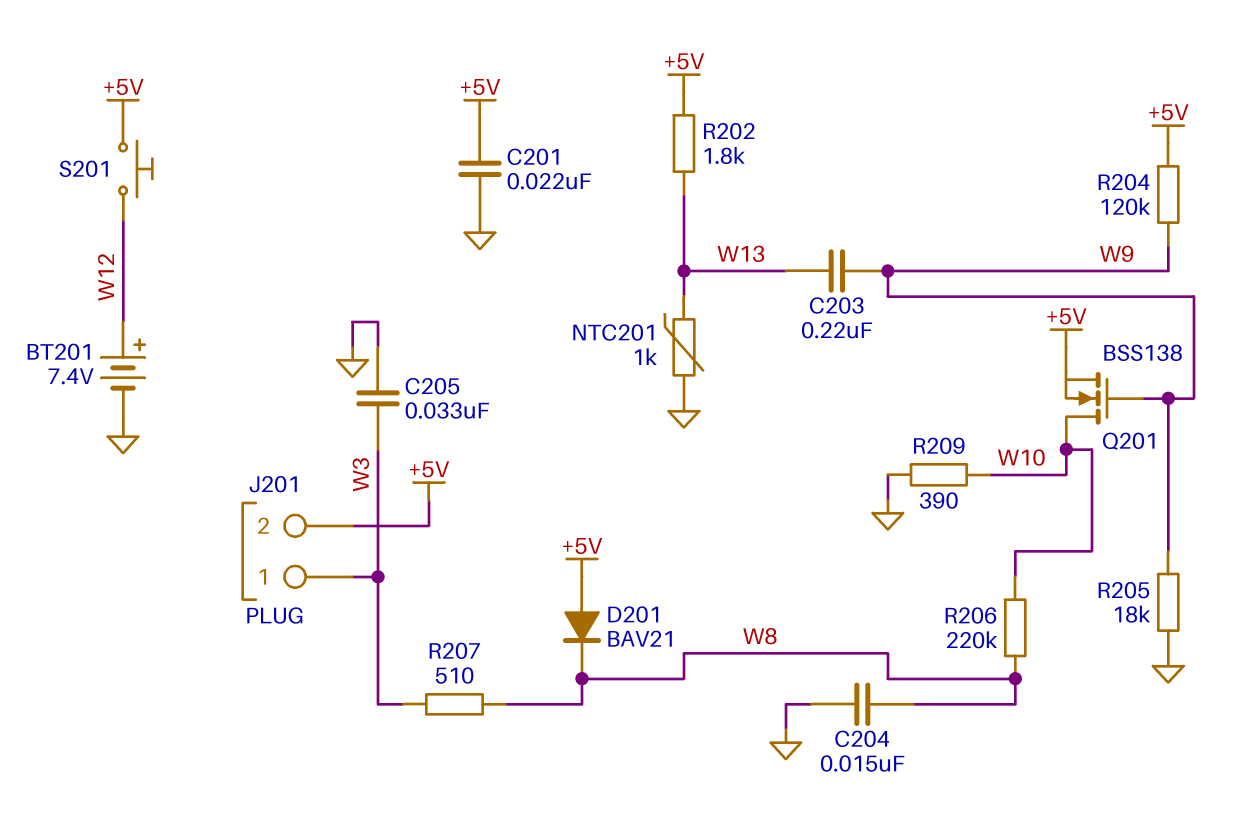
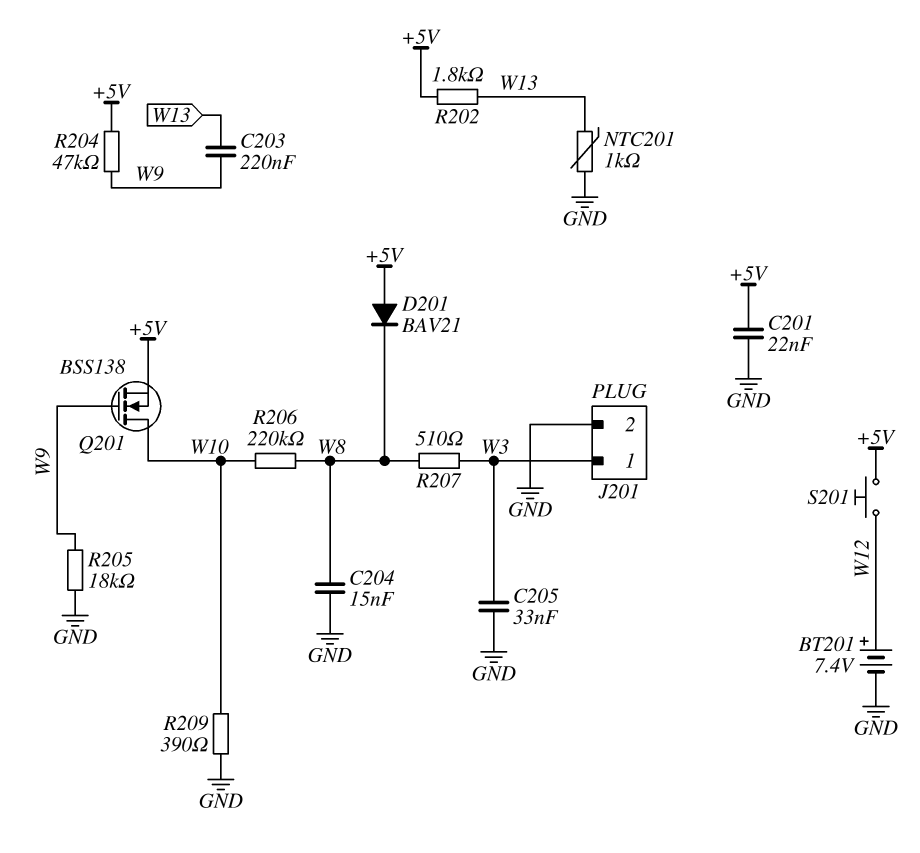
J201 pin 2: +5V -> GND
R204: 120k (+5V, W9) -> 47k (+5V, W9)

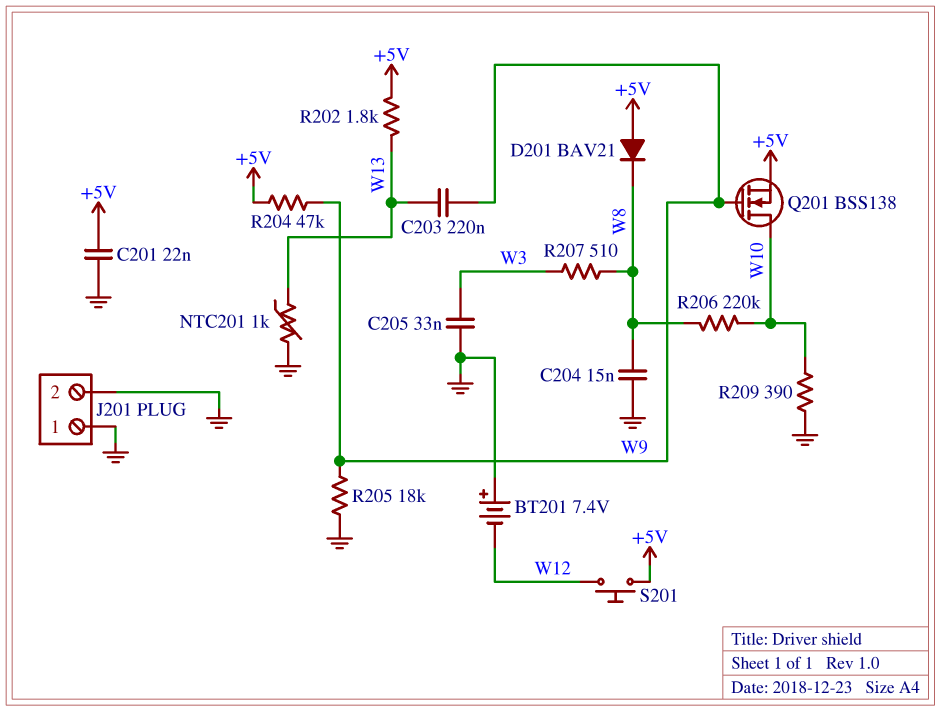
BT201: 7.4V (plus W12, minus GND) -> 7.4V (plus GND, minus W12)
J201 pin 1: W3 -> GND

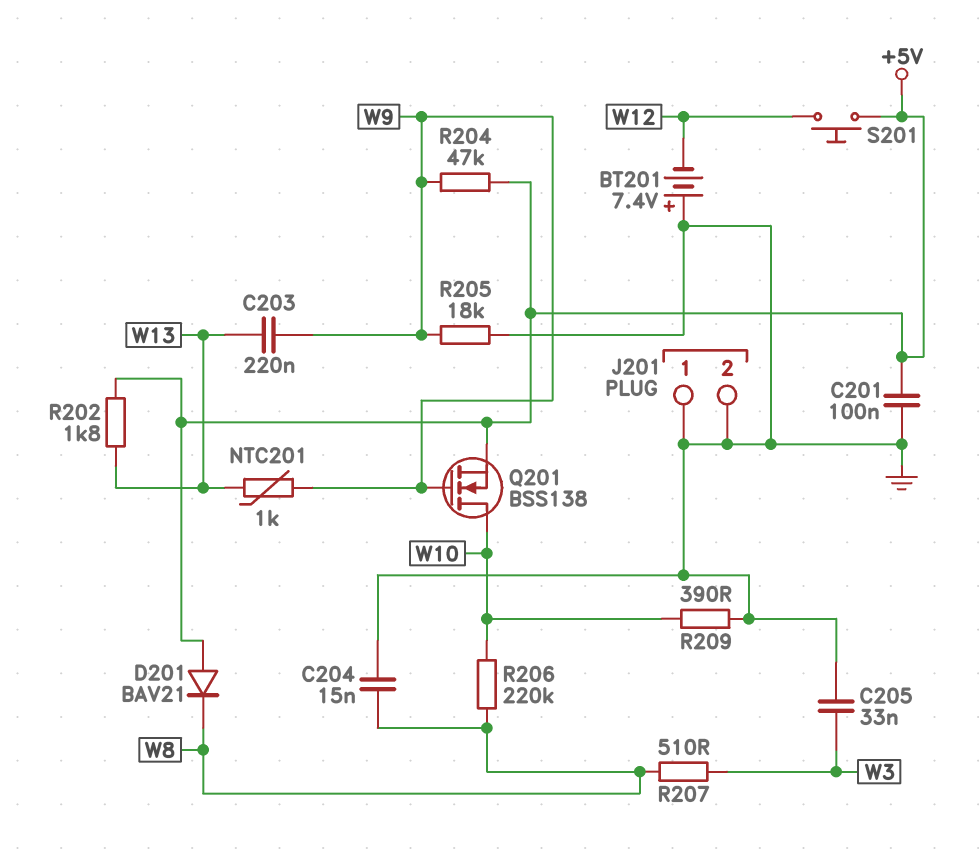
C201: 22nF (+5V, GND) -> 100nF (+5V, GND)
NTC201: 1k (GND, W13) -> 1k (W9, W13)

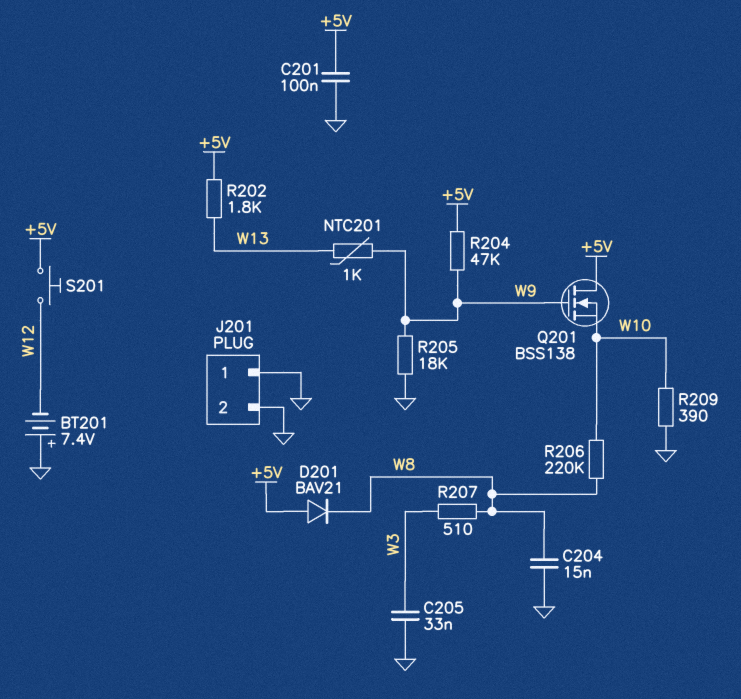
C203: 220nF (W9, W13) -> none
Q201: NMOS BSS138 (G W9, D W10, S +5V) -> NMOS BSS138 (G W9, D +5V, S W10)

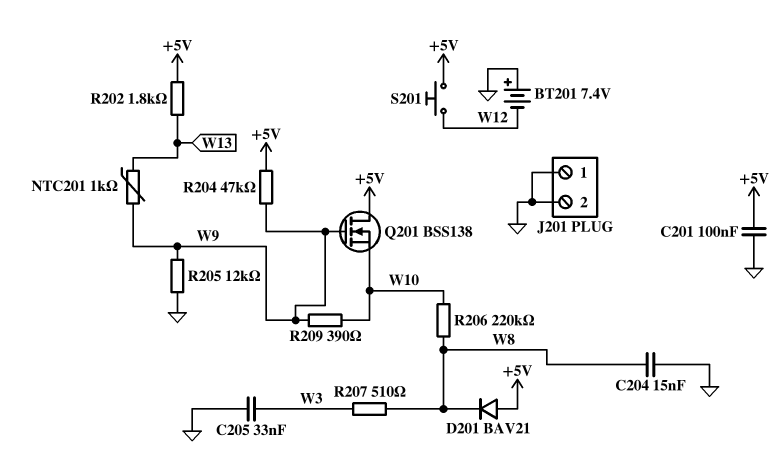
R205: 18k (GND, W9) -> 12k (GND, W9)
R209: 390 (GND, W10) -> 390 (W9, W10)

